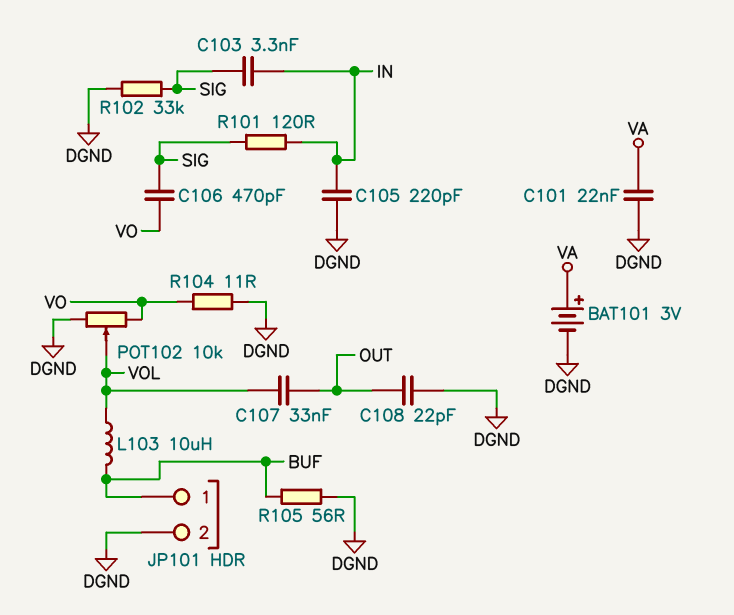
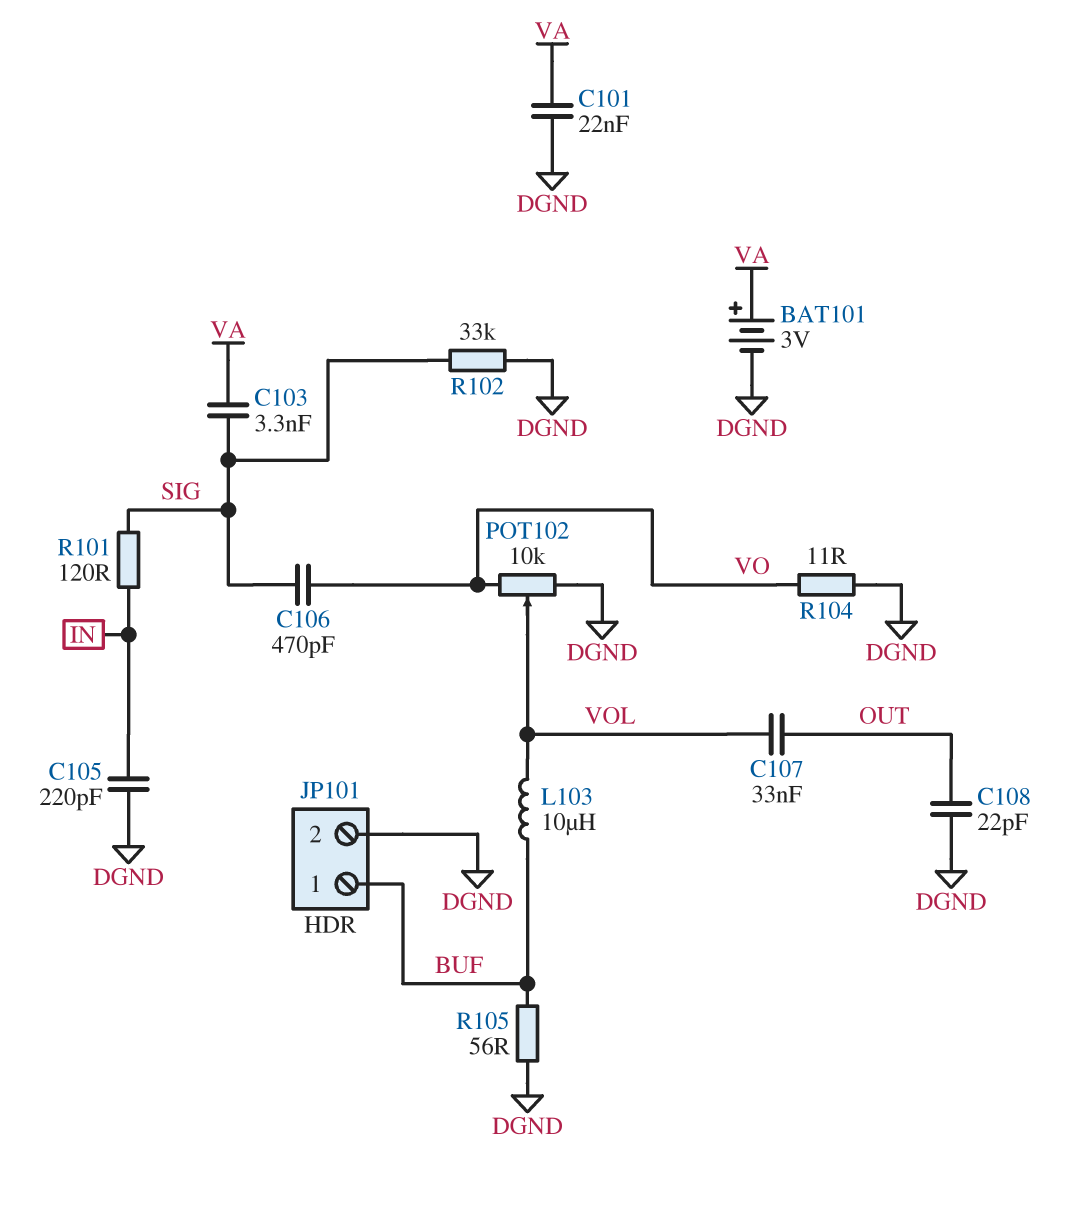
C103: 3.3nF (IN, SIG) -> 3.3nF (SIG, VA)

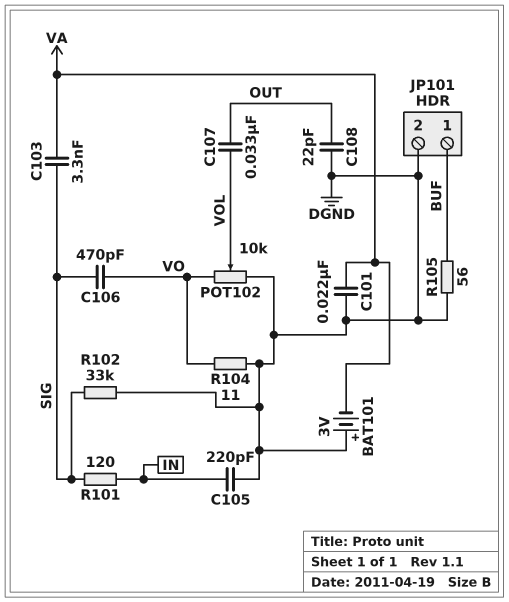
BAT101: 3V (plus VA, minus DGND) -> 3V (plus DGND, minus VA)
L103: 10uH (BUF, VOL) -> none

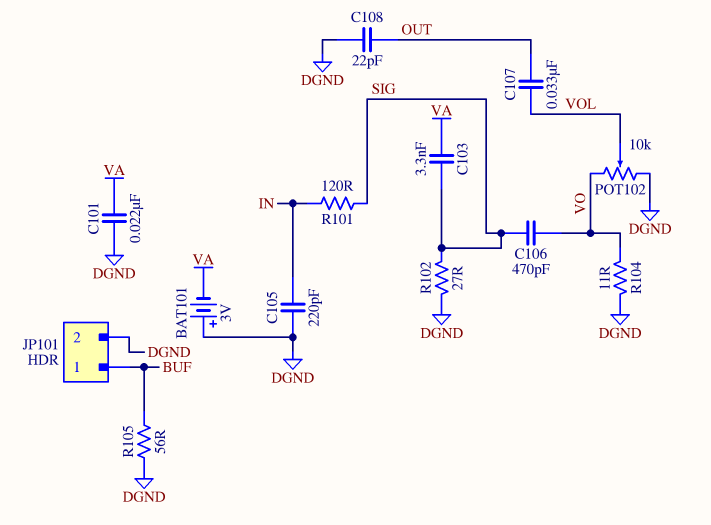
R102: 33k (DGND, SIG) -> 27 (DGND, SIG)

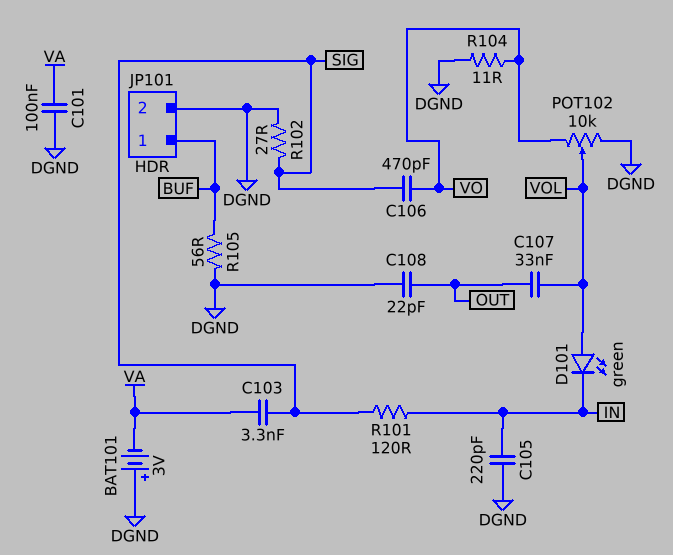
C101: 22nF (DGND, VA) -> 100nF (DGND, VA)
D101: none -> LED green (A VOL, K IN)

